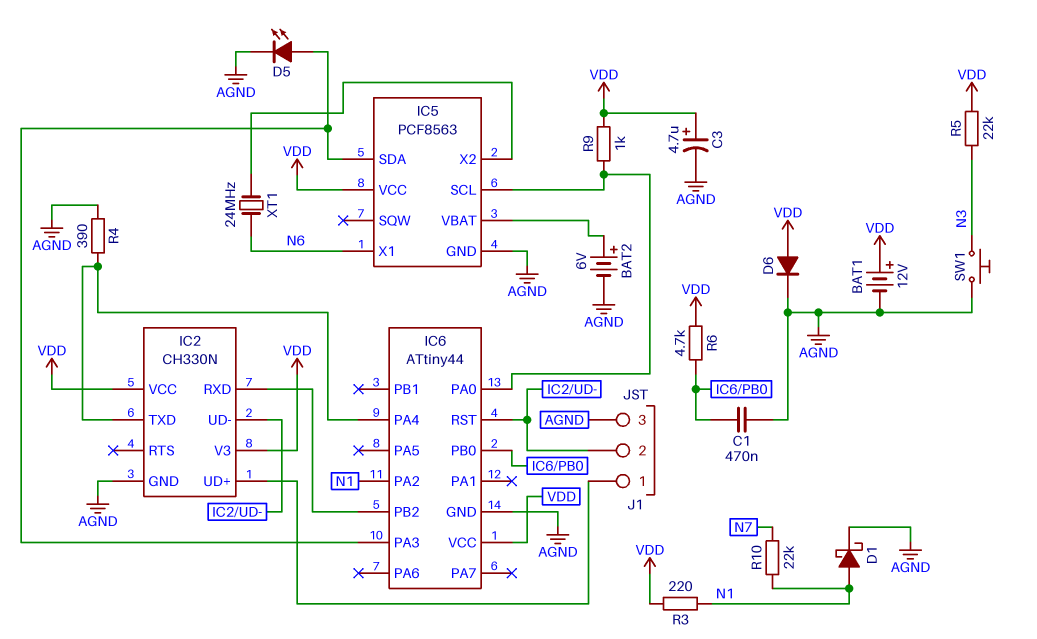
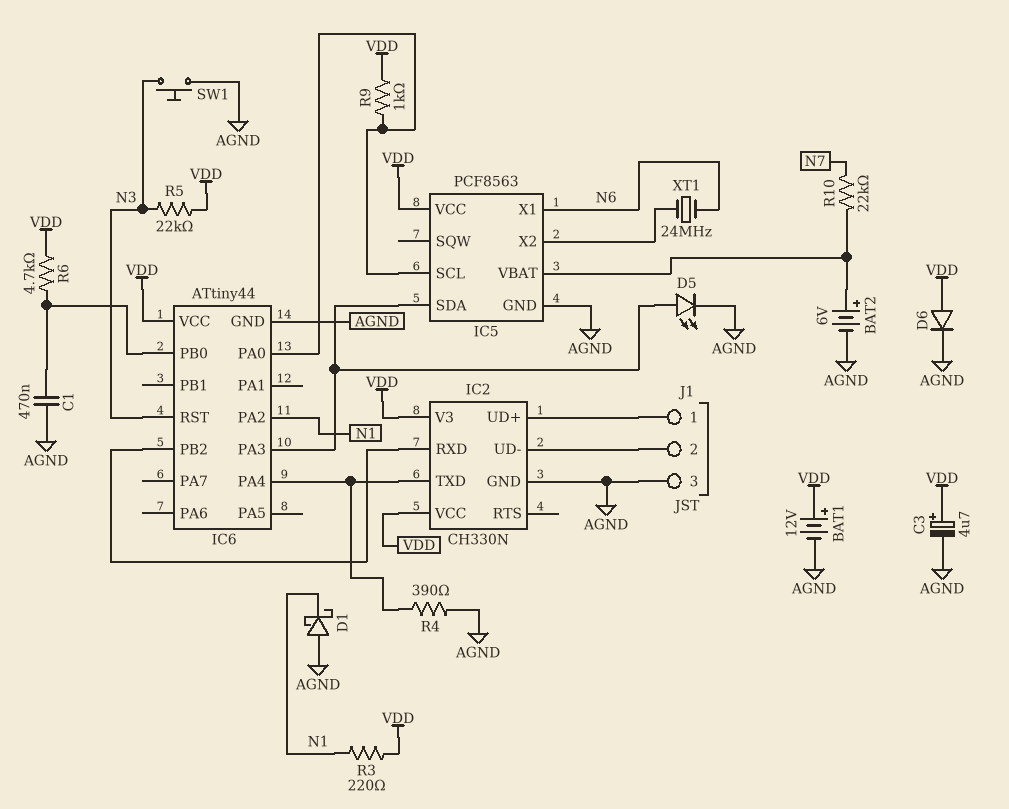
D1: schottky (A N1, K AGND) -> schottky (A AGND, K N1)
IC6 pin RST: IC2/UD- -> N3
R10: 22k (N1, N7) -> 22k (IC5/VBAT, N7)

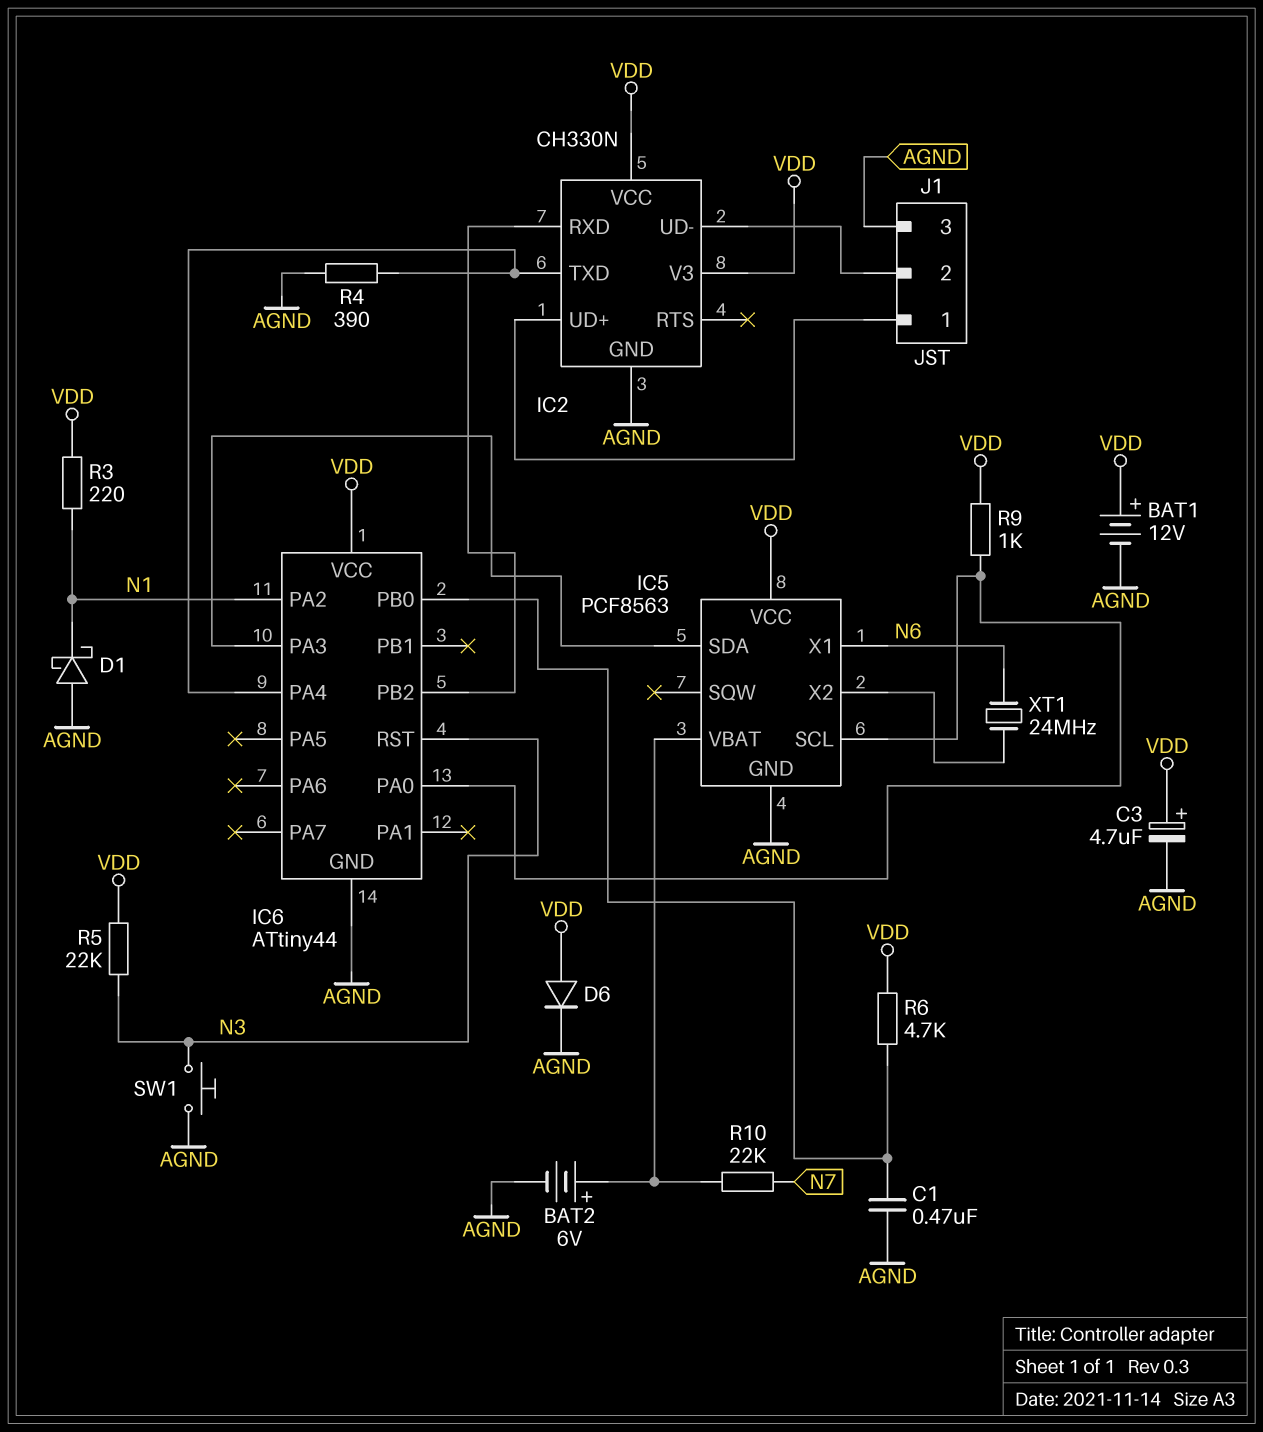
D5: LED (A IC5/SDA, K AGND) -> none

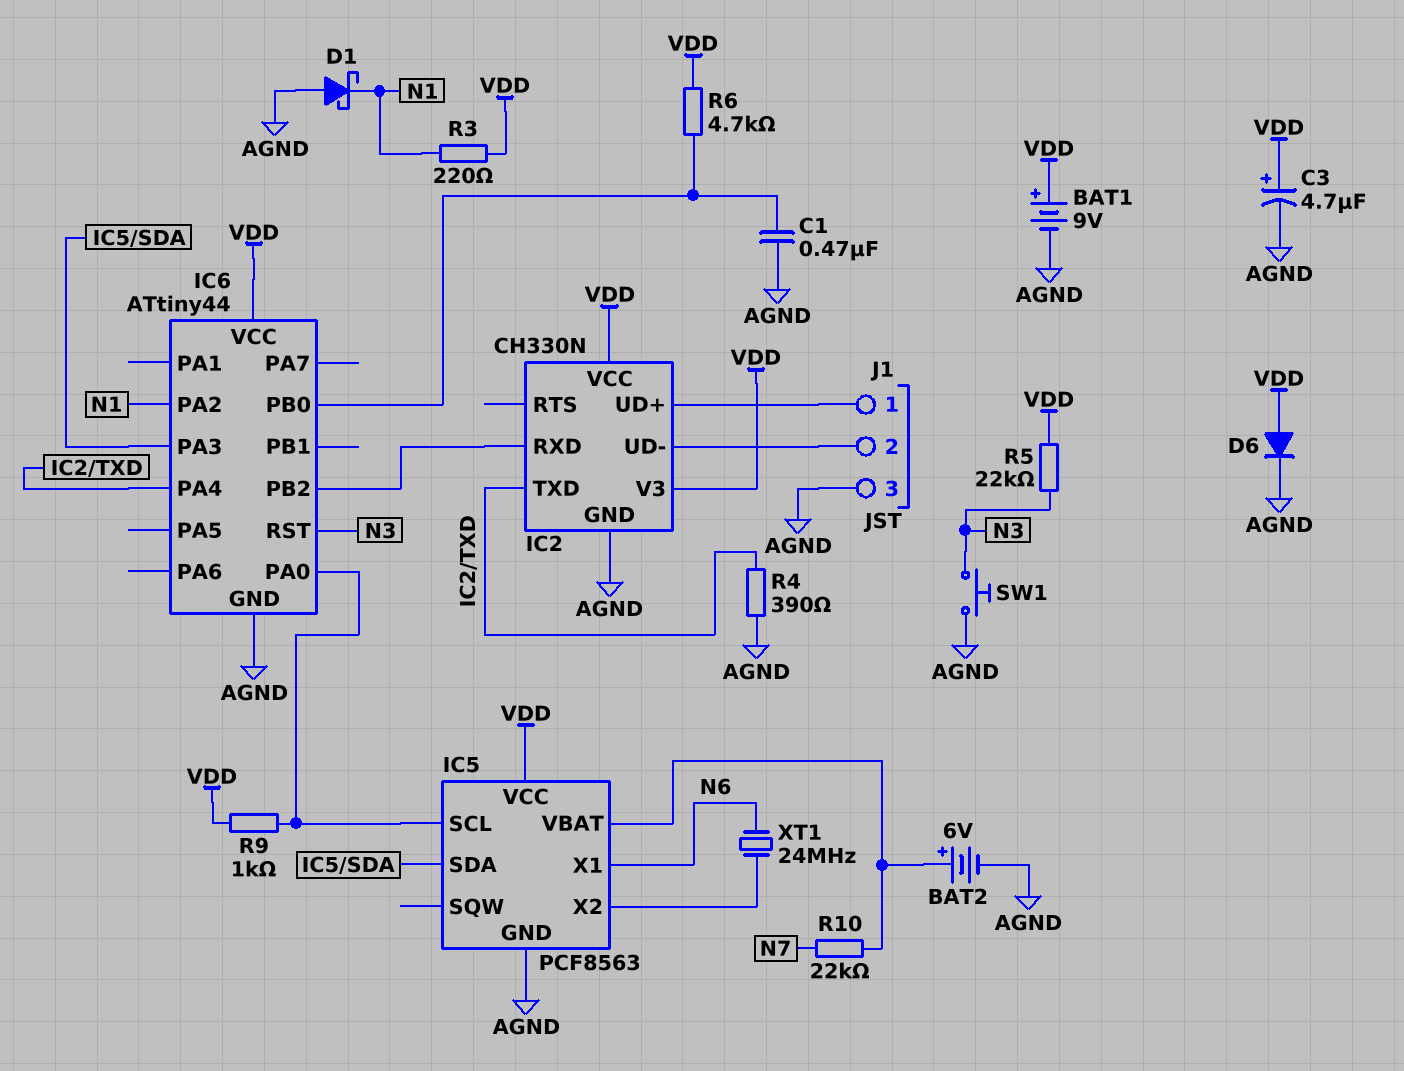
BAT1: 12V (plus VDD, minus AGND) -> 9V (plus VDD, minus AGND)

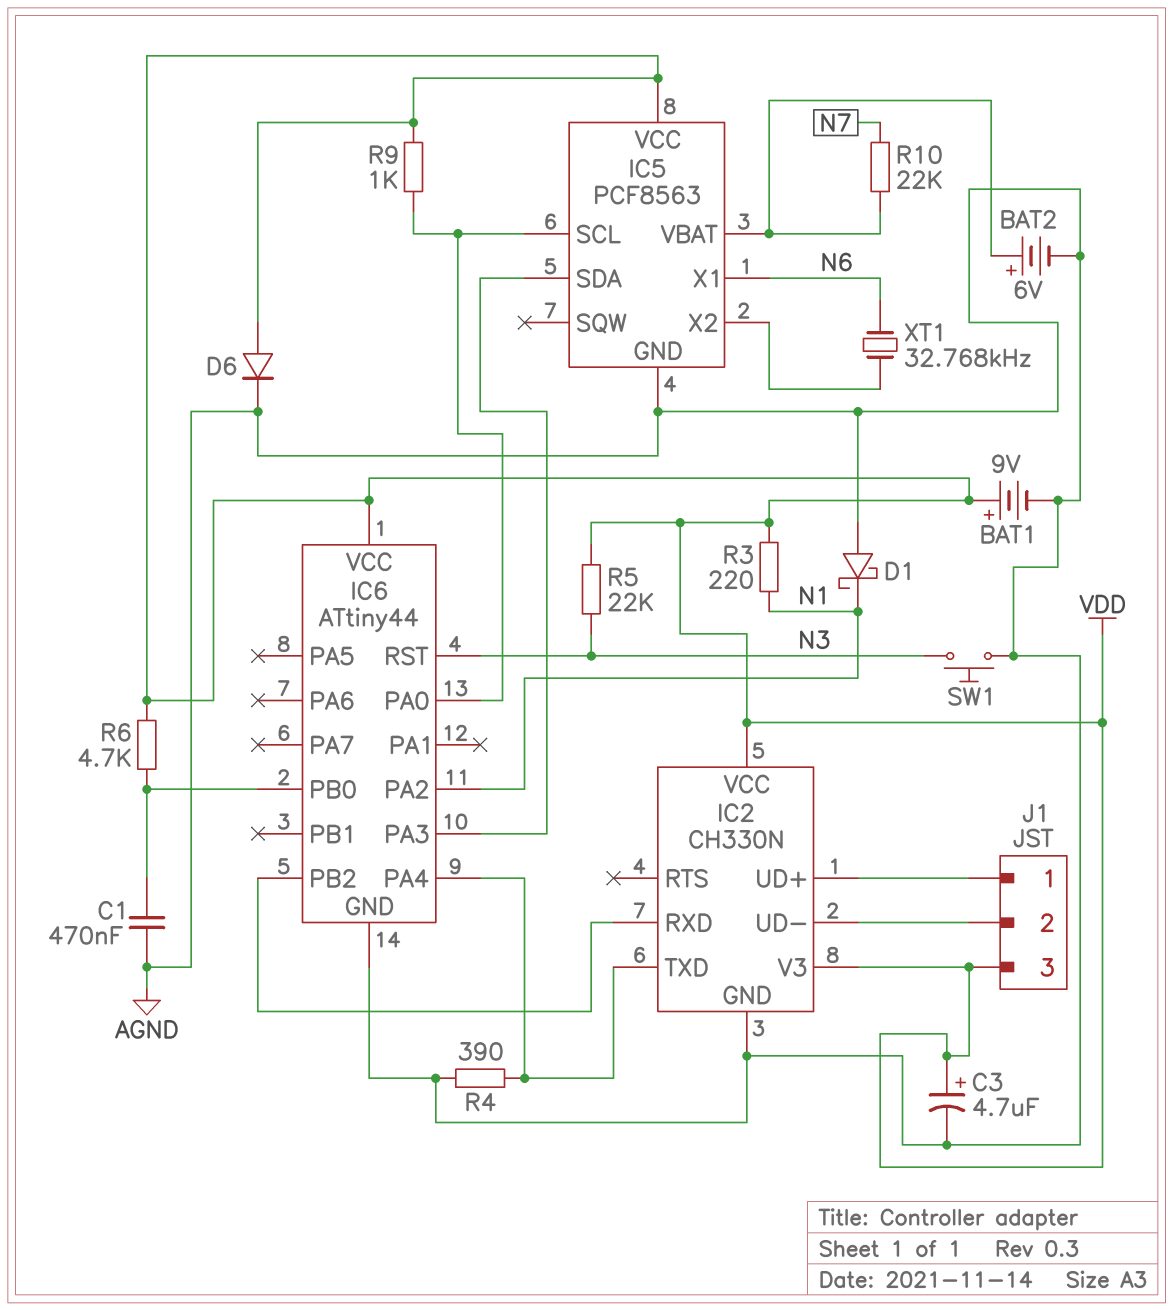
J1 pin 3: AGND -> VDD
XT1: 24MHz (IC5/X2, N6) -> 32.768kHz (IC5/X2, N6)

